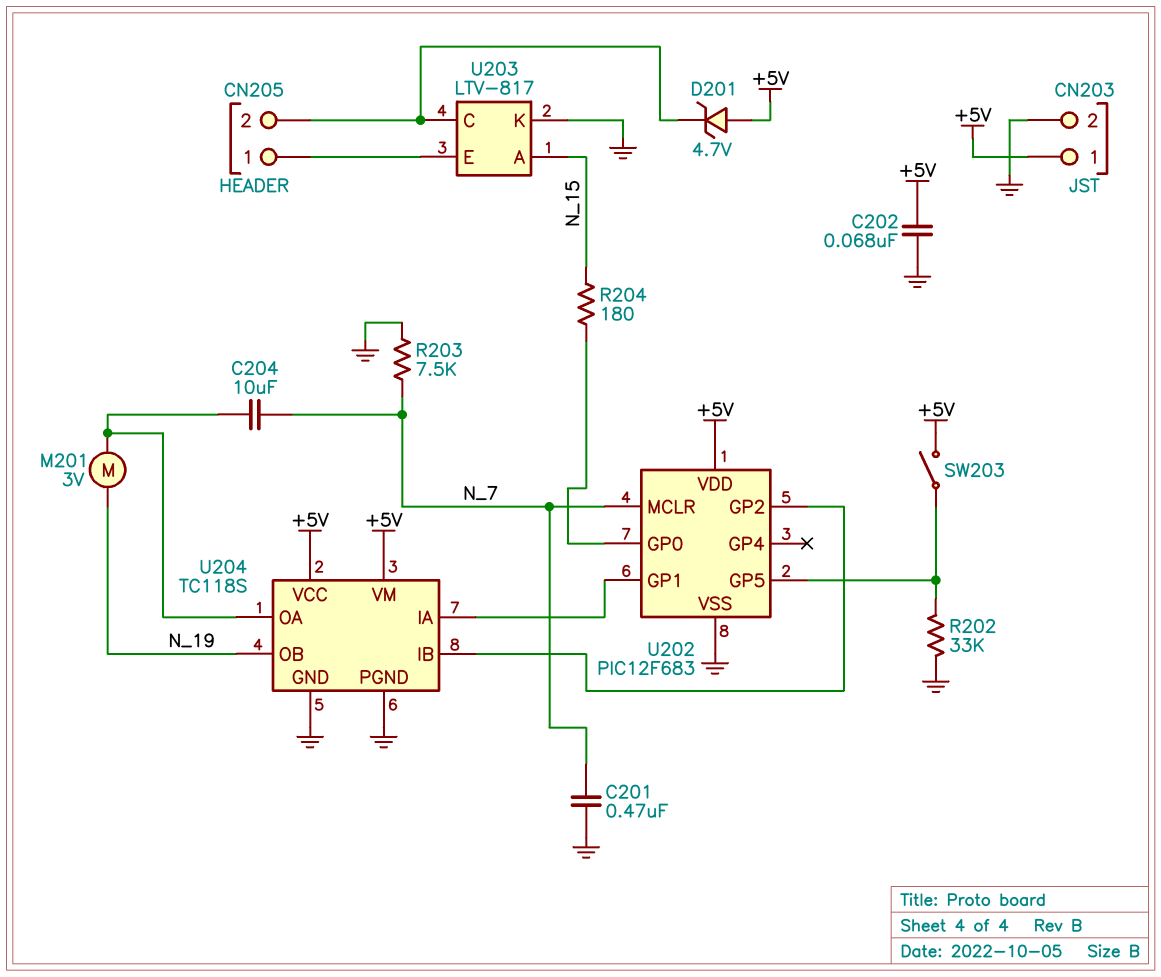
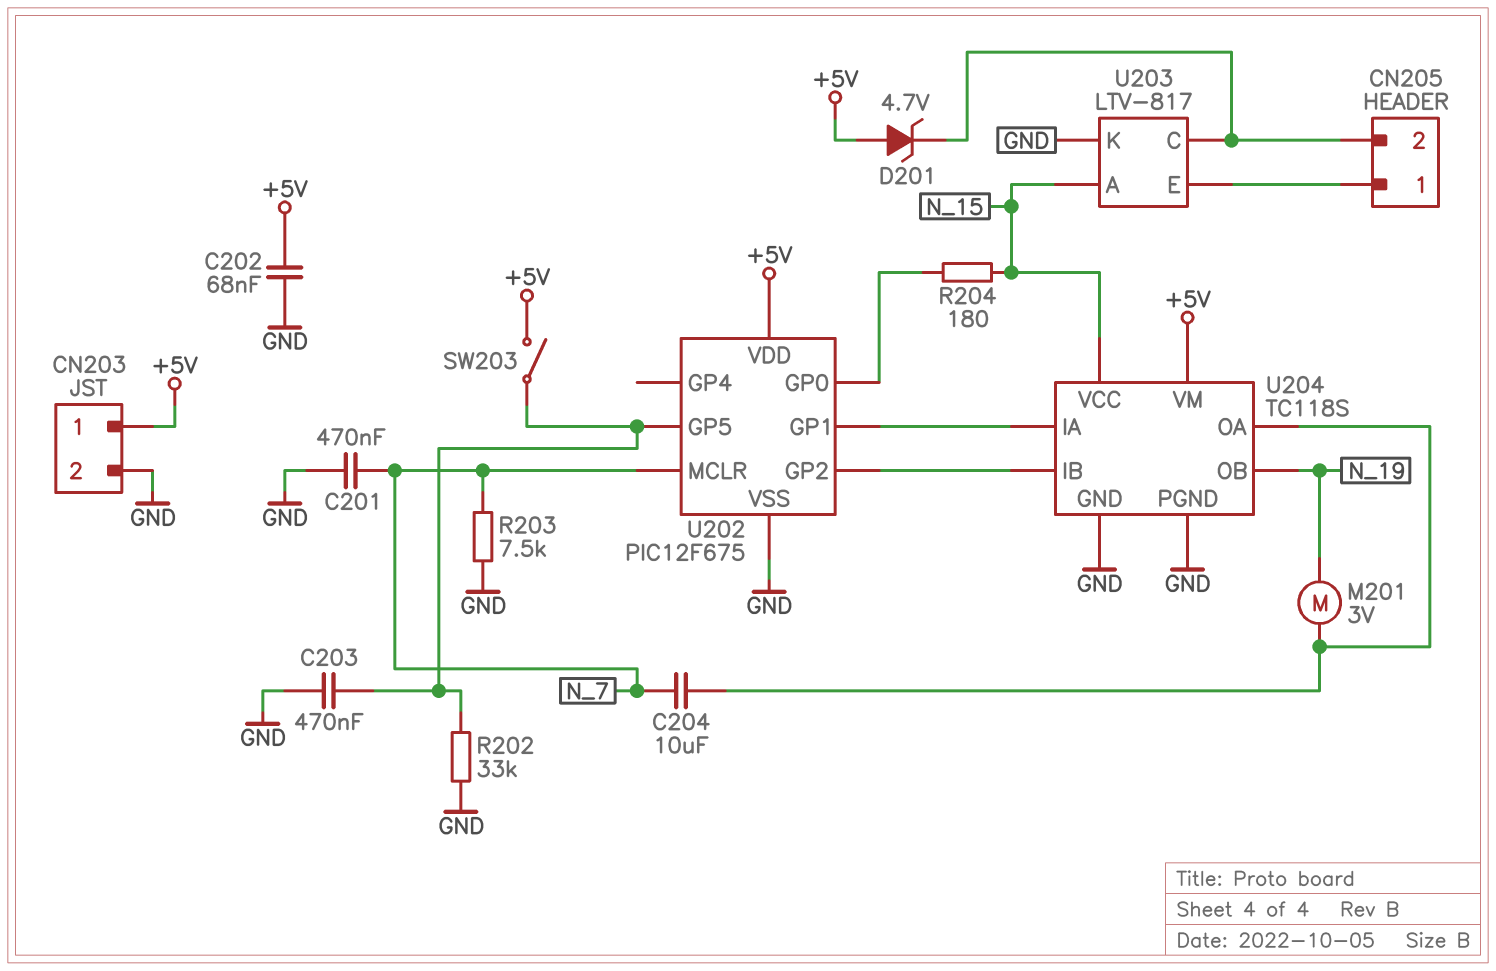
C203: none -> 470nF (GND, U202/GP5)
U202: PIC12F683 -> PIC12F675
U204 pin VCC: +5V -> N_15

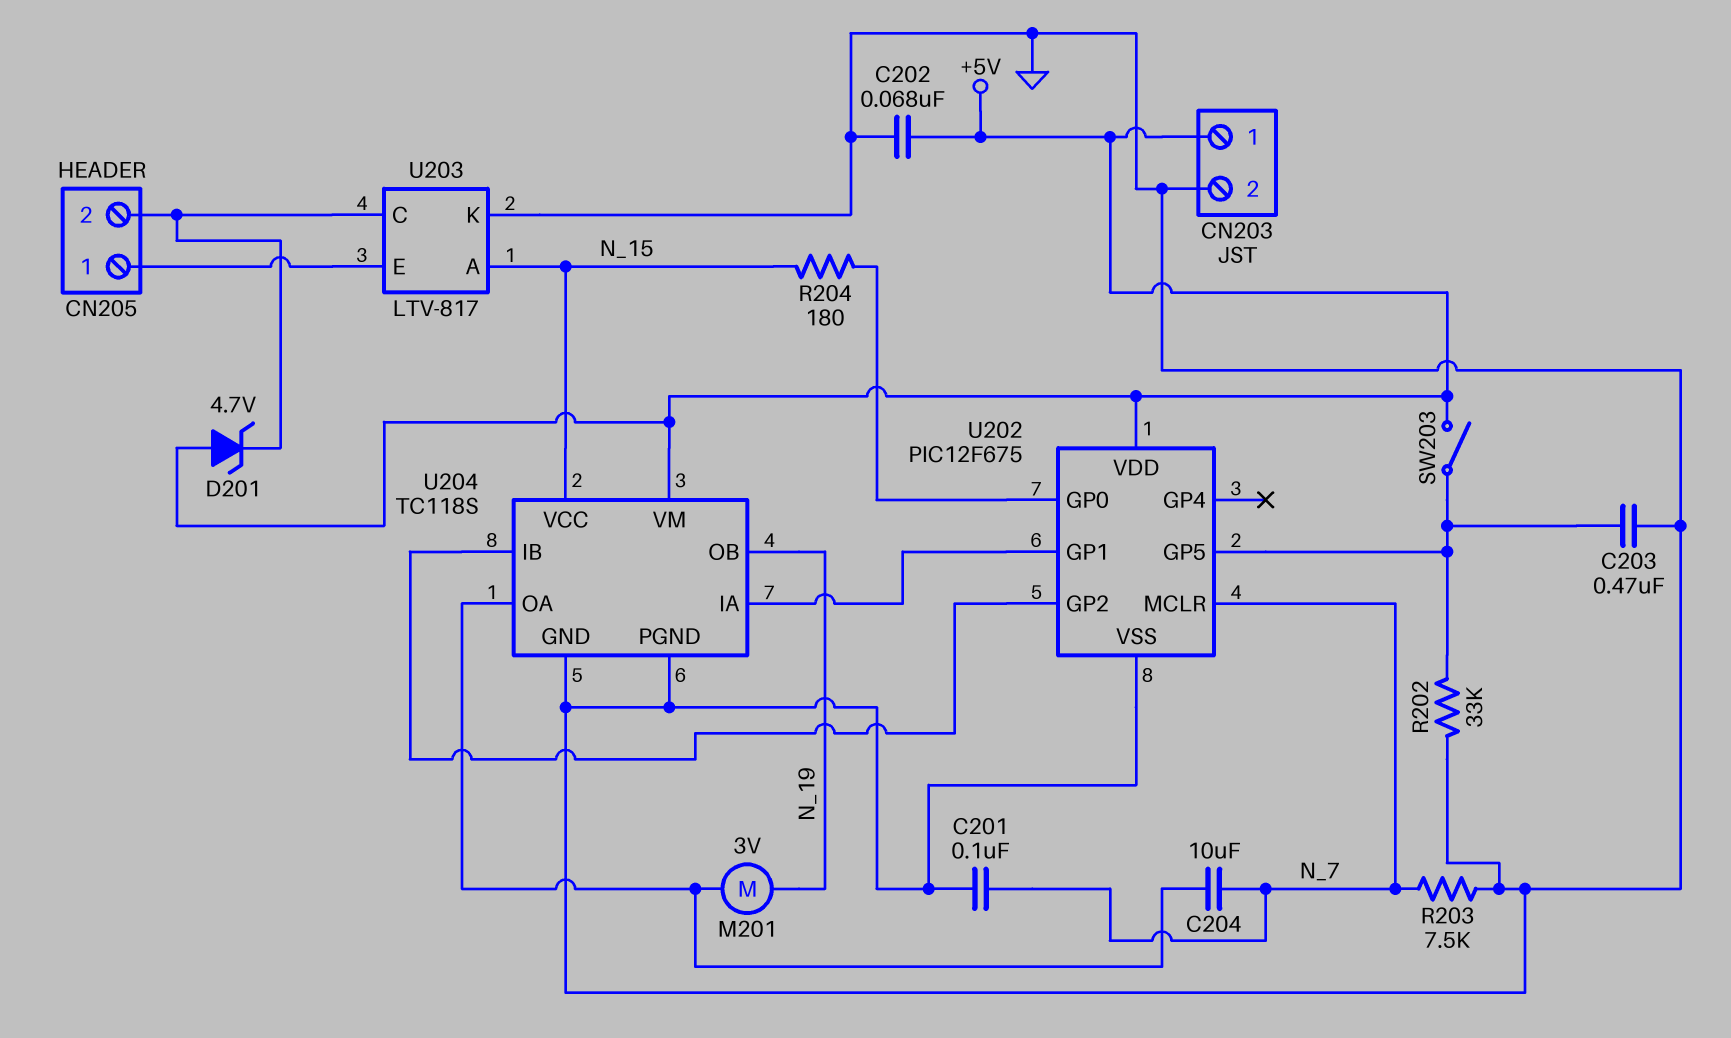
C201: 470nF (GND, N_7) -> 100nF (GND, N_7)

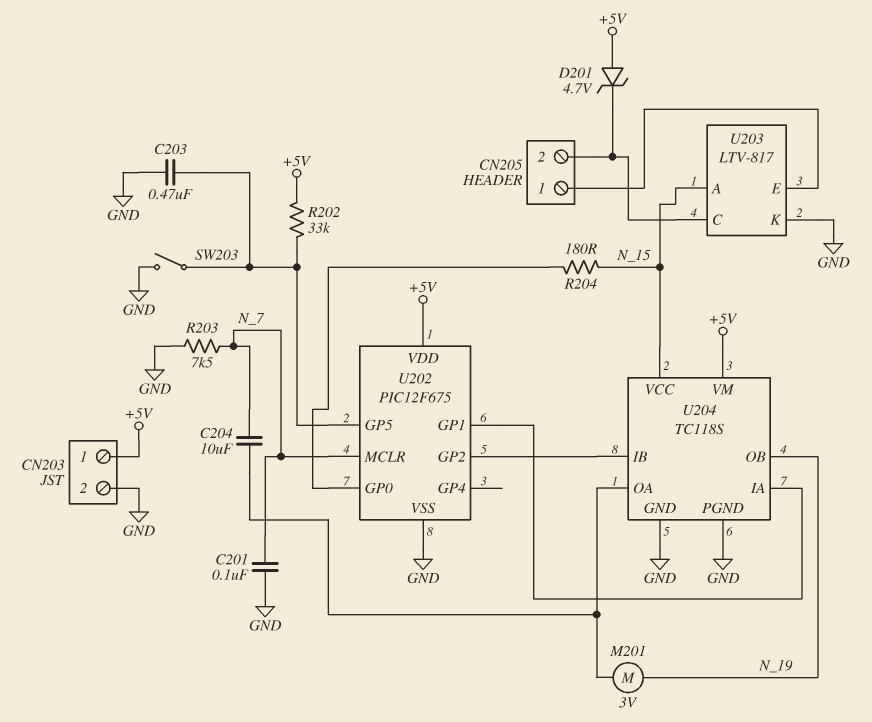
C202: 68nF (+5V, GND) -> none
R202: 33k (GND, U202/GP5) -> 33k (+5V, U202/GP5)
SW203: switch (+5V, U202/GP5) -> switch (GND, U202/GP5)

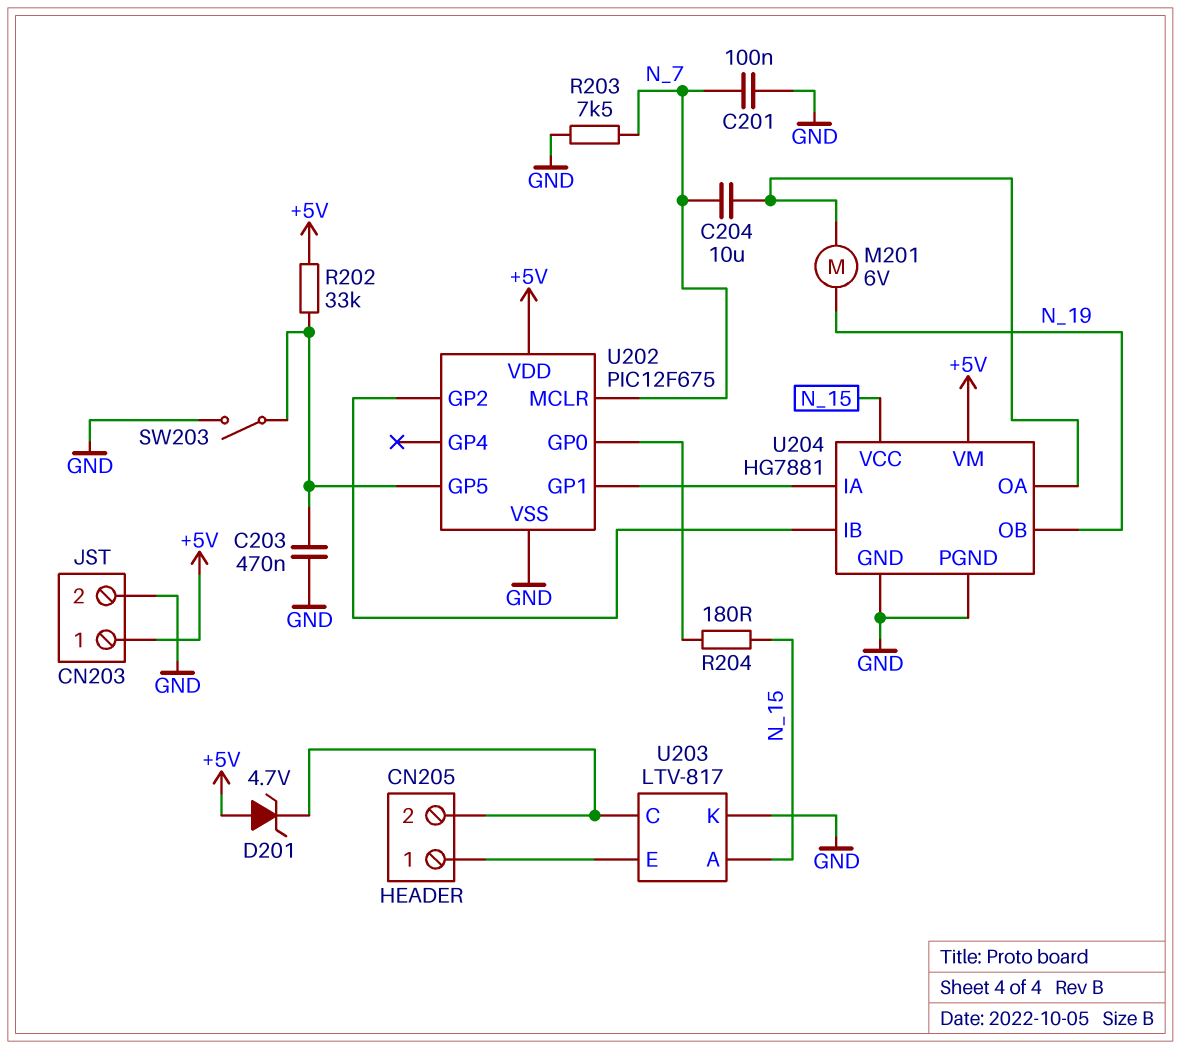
M201: motor 3V (N_19, U204/OA) -> motor 6V (N_19, U204/OA)
U204: TC118S -> HG7881

